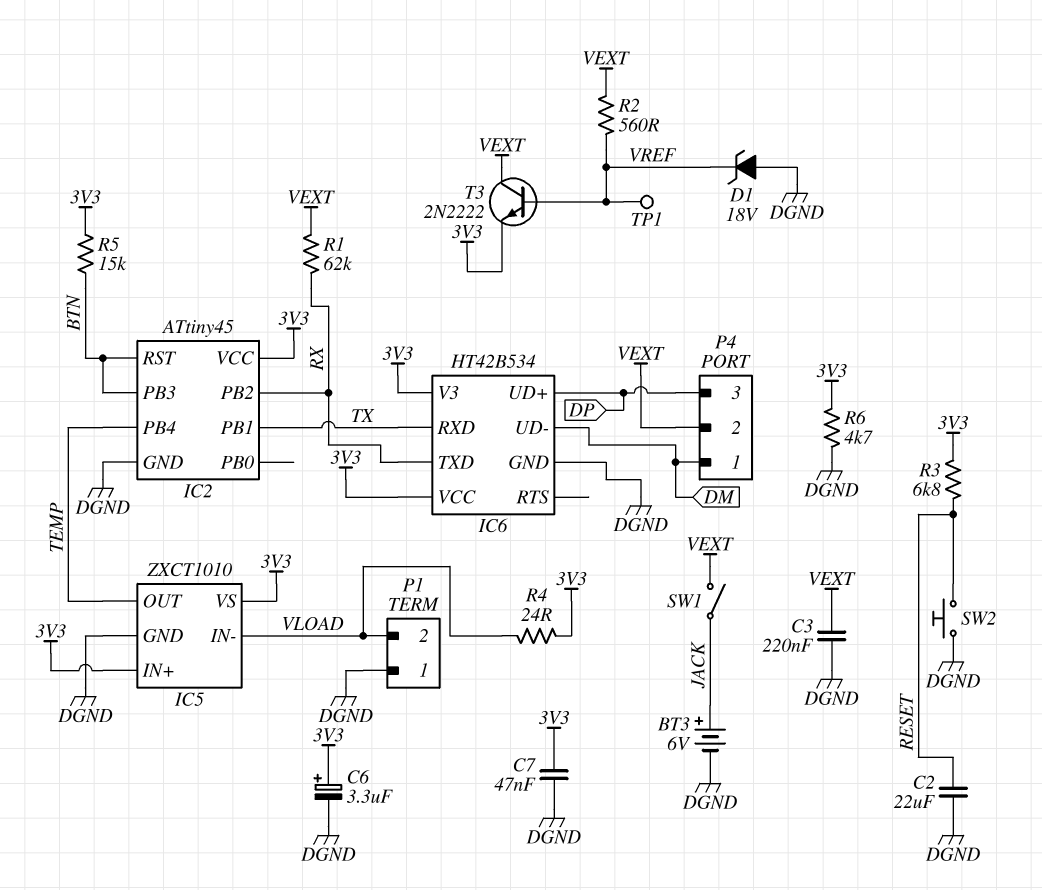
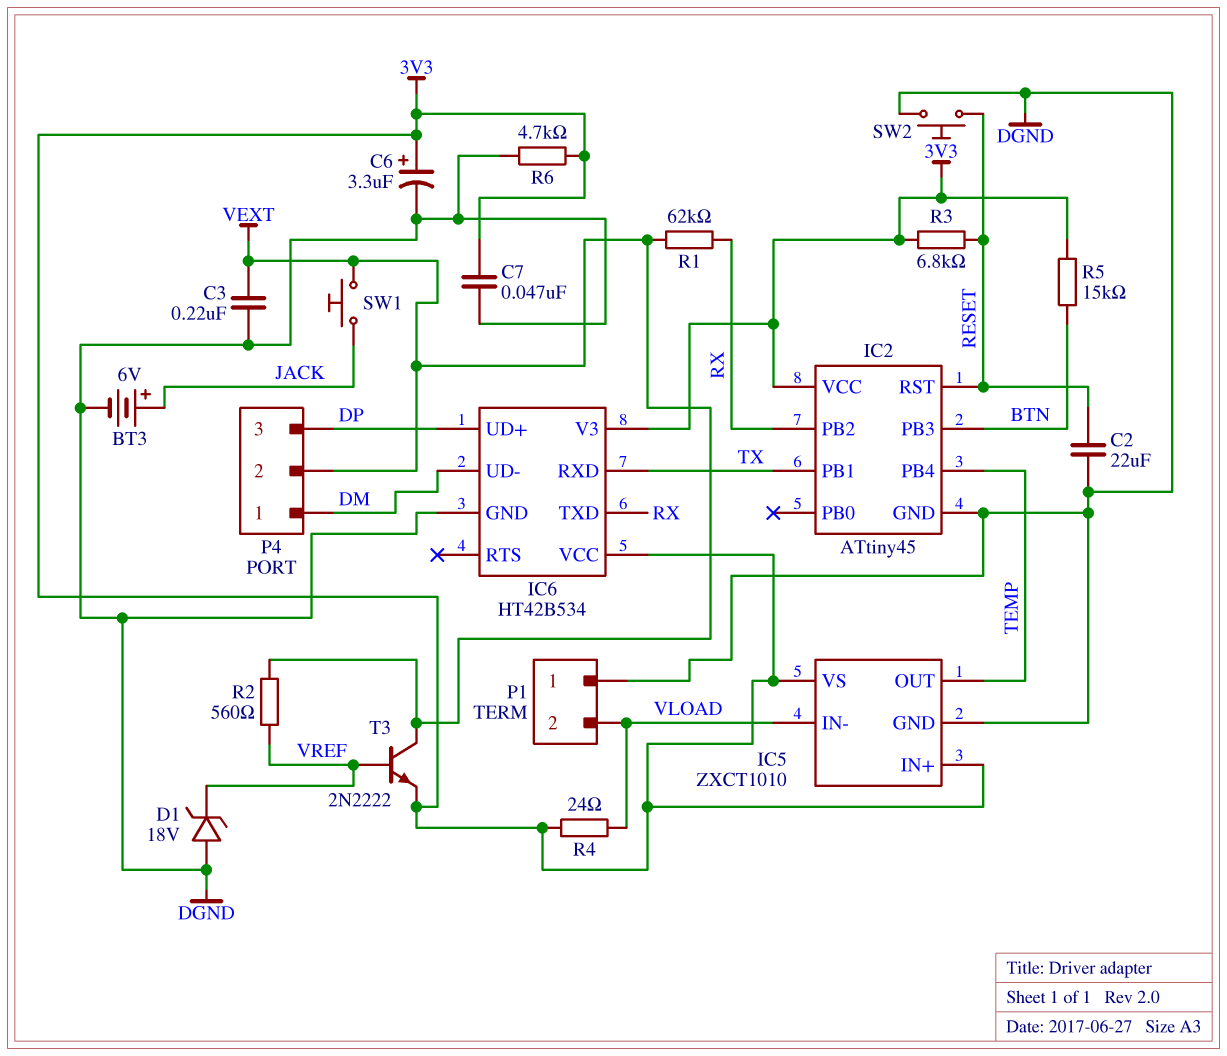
IC2 pin RST: BTN -> RESET
SW1: switch (JACK, VEXT) -> button (JACK, VEXT)
TP1: test point (VREF) -> none

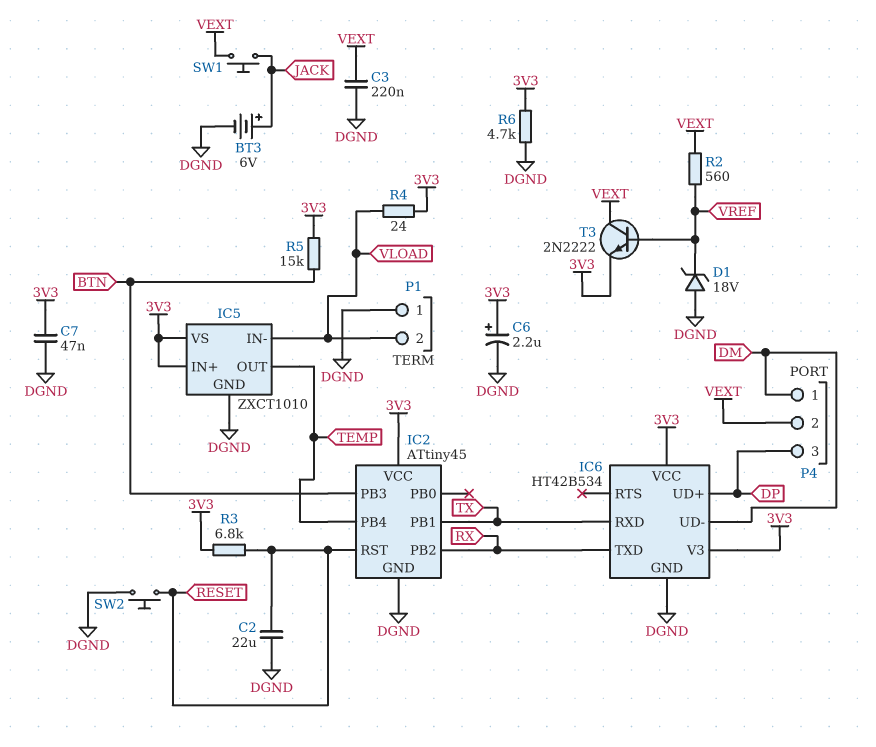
C6: 3.3uF (plus 3V3, minus DGND) -> 2.2uF (plus 3V3, minus DGND)
R1: 62k (RX, VEXT) -> none

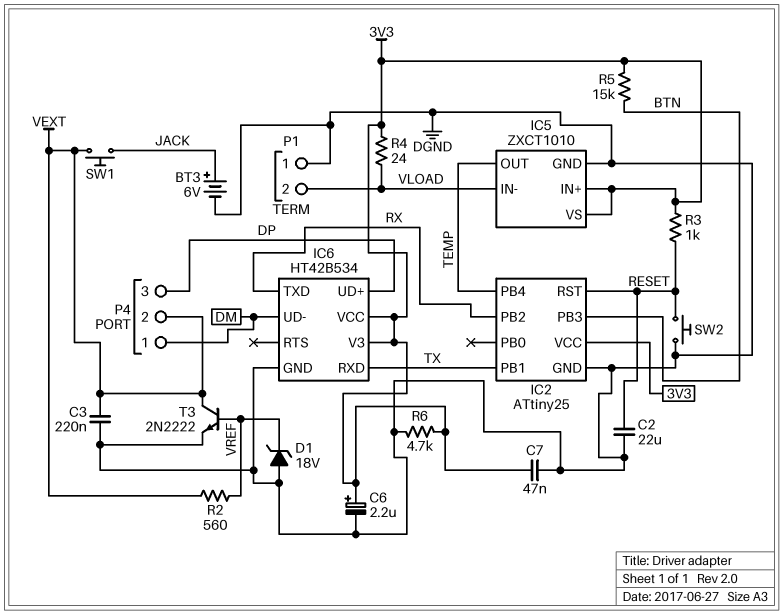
IC2: ATtiny45 -> ATtiny25
R3: 6.8k (3V3, RESET) -> 1k (3V3, RESET)
T3: NPN 2N2222 (B VREF, C VEXT, E 3V3) -> NPN 2N2222 (B VREF, C VEXT, E DGND)

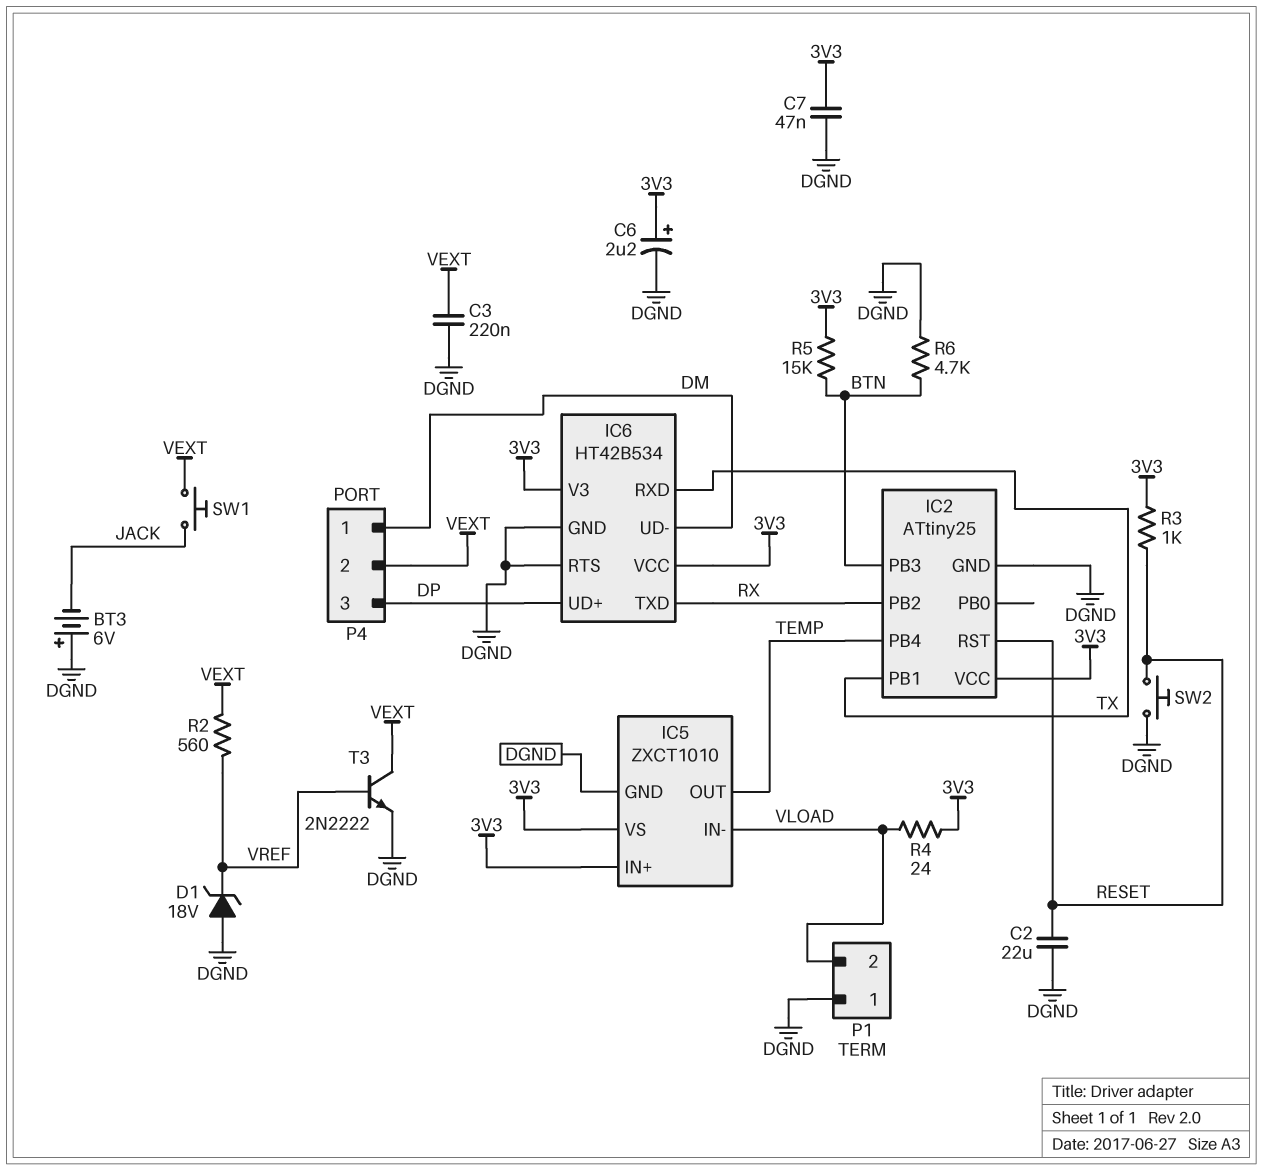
BT3: 6V (plus JACK, minus DGND) -> 6V (plus DGND, minus JACK)
IC6 pin RTS: none -> DGND
R6: 4.7k (3V3, DGND) -> 4.7k (BTN, DGND)

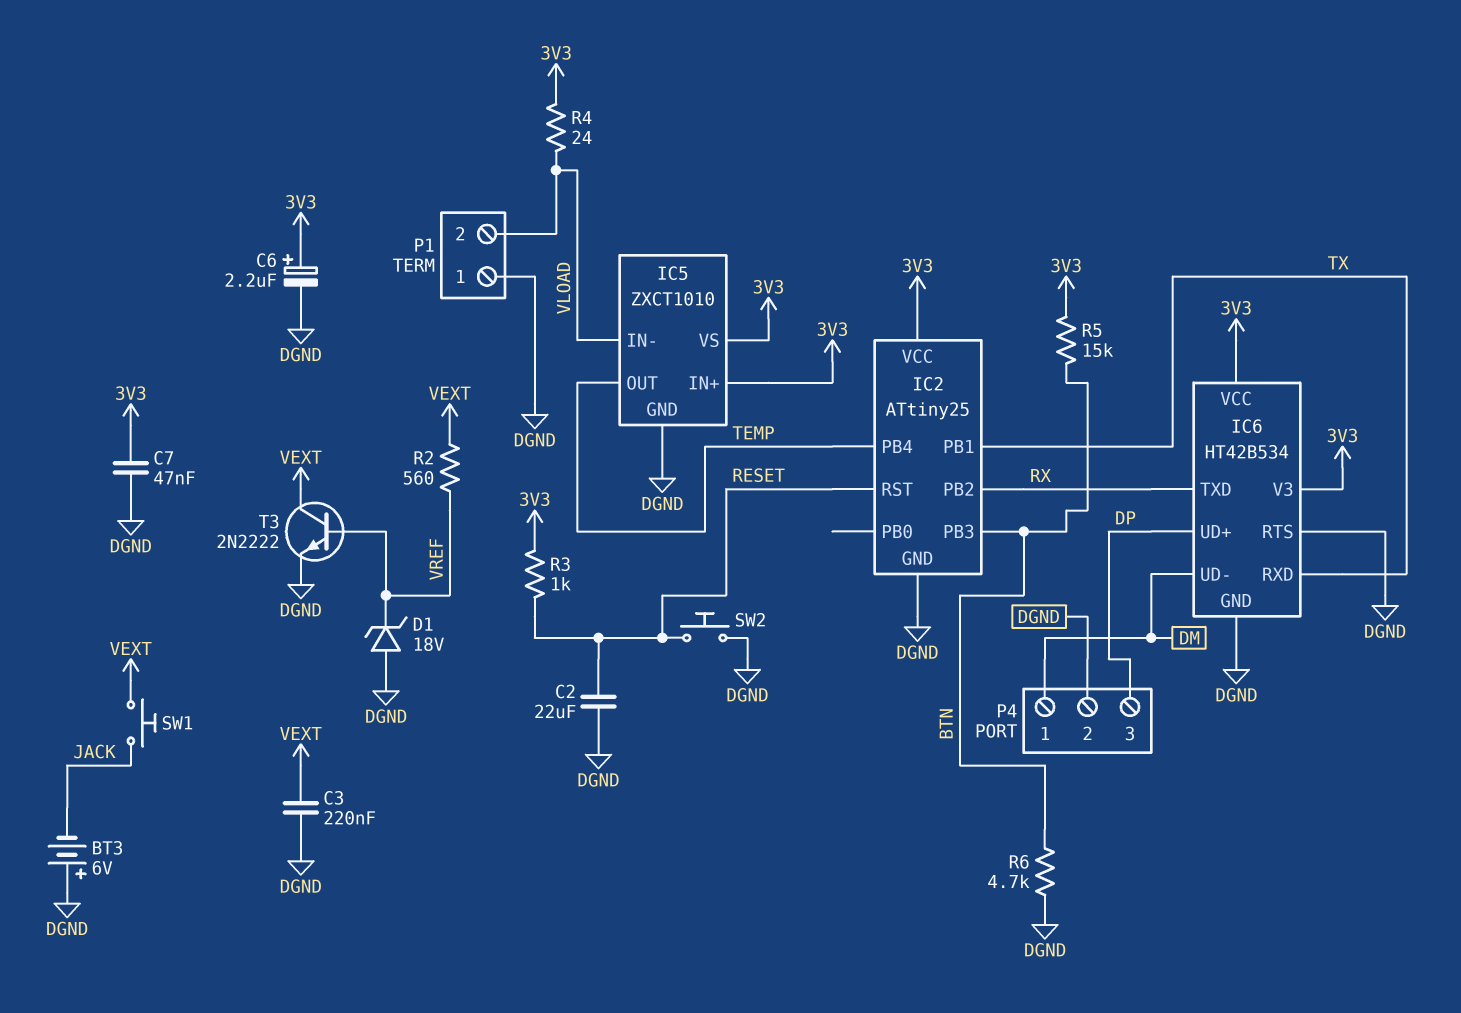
P4 pin 2: VEXT -> DGND

